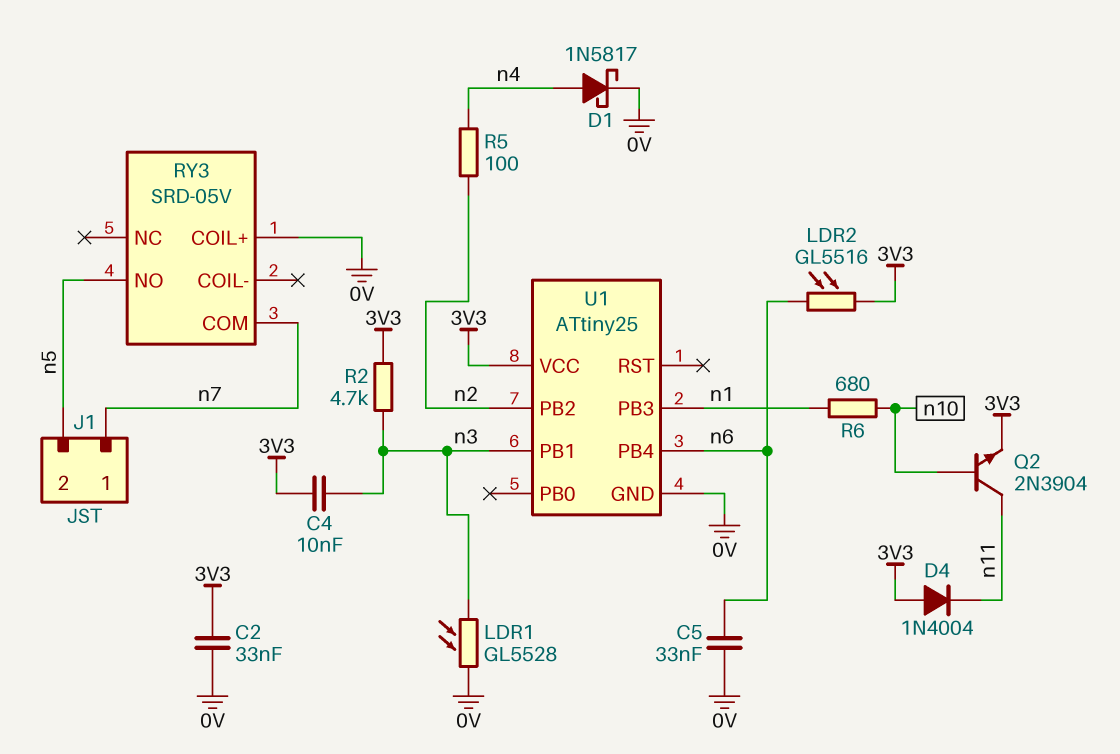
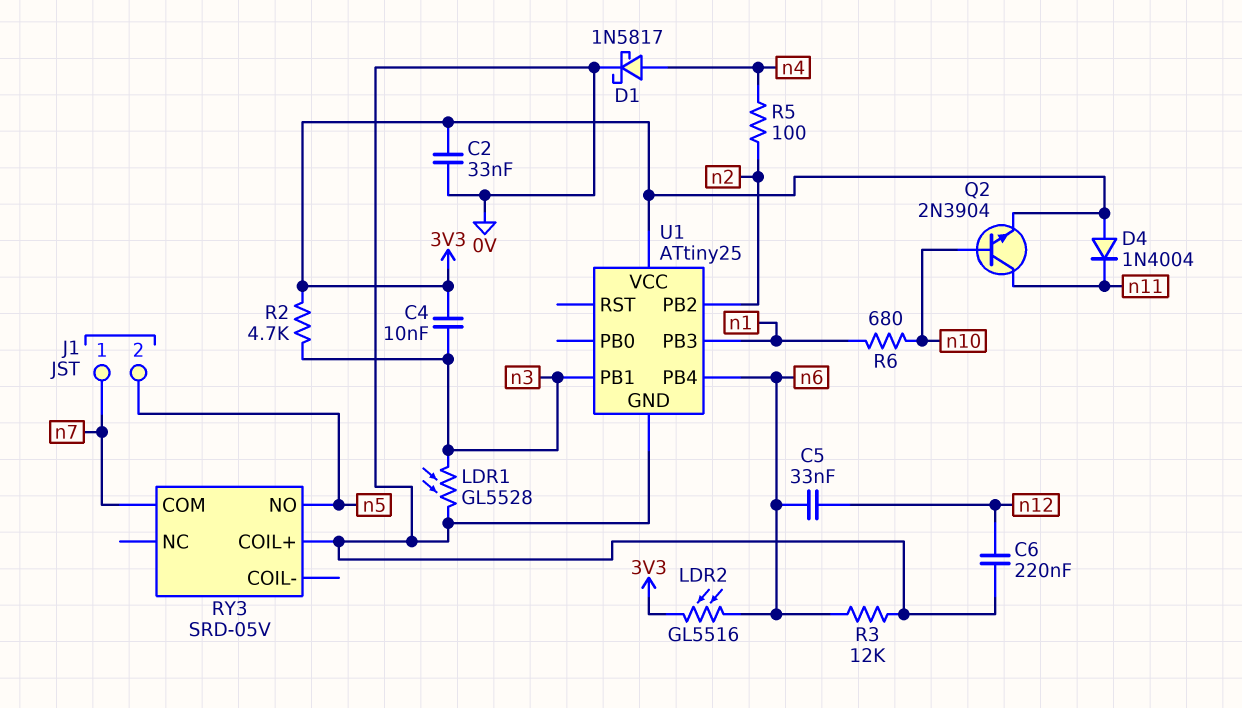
C5: 33nF (0V, n6) -> 33nF (n6, n12)
C6: none -> 220nF (0V, n12)
R3: none -> 12k (0V, n6)

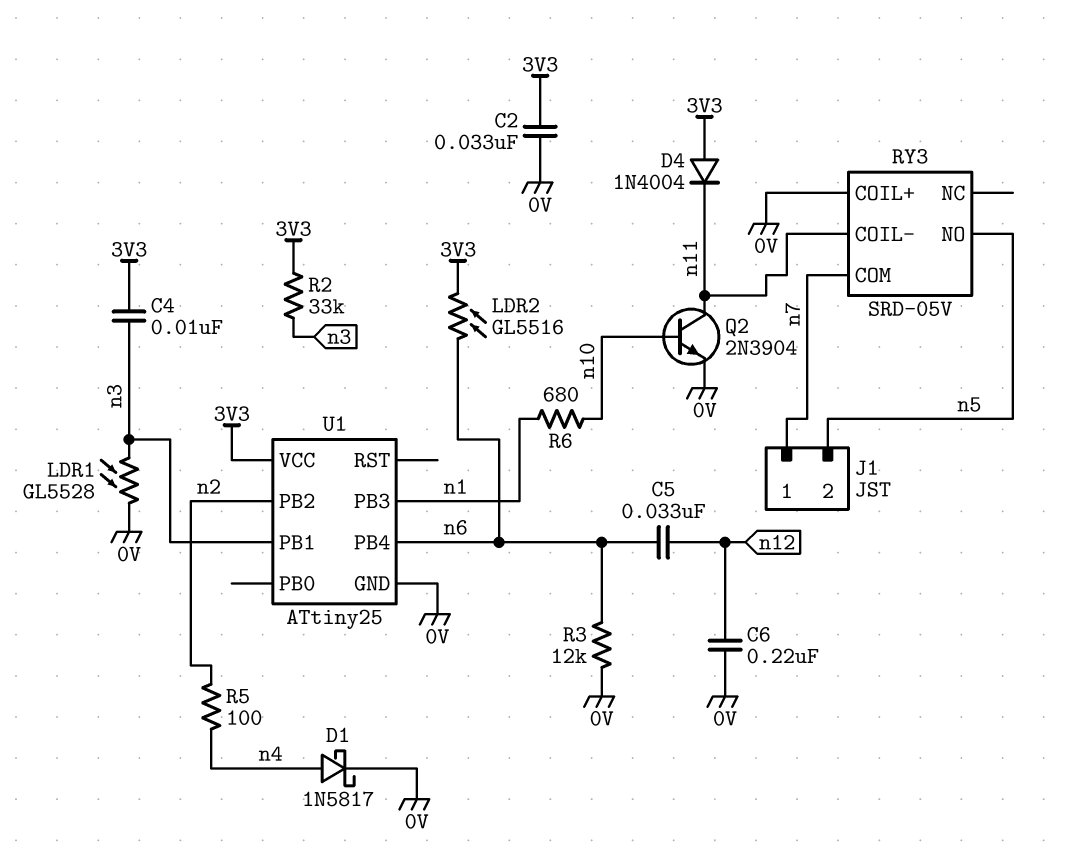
Q2: NPN 2N3904 (B n10, C n11, E 3V3) -> NPN 2N3904 (B n10, C n11, E 0V)
R2: 4.7k (3V3, n3) -> 33k (3V3, n3)
RY3 pin COIL-: none -> n11

